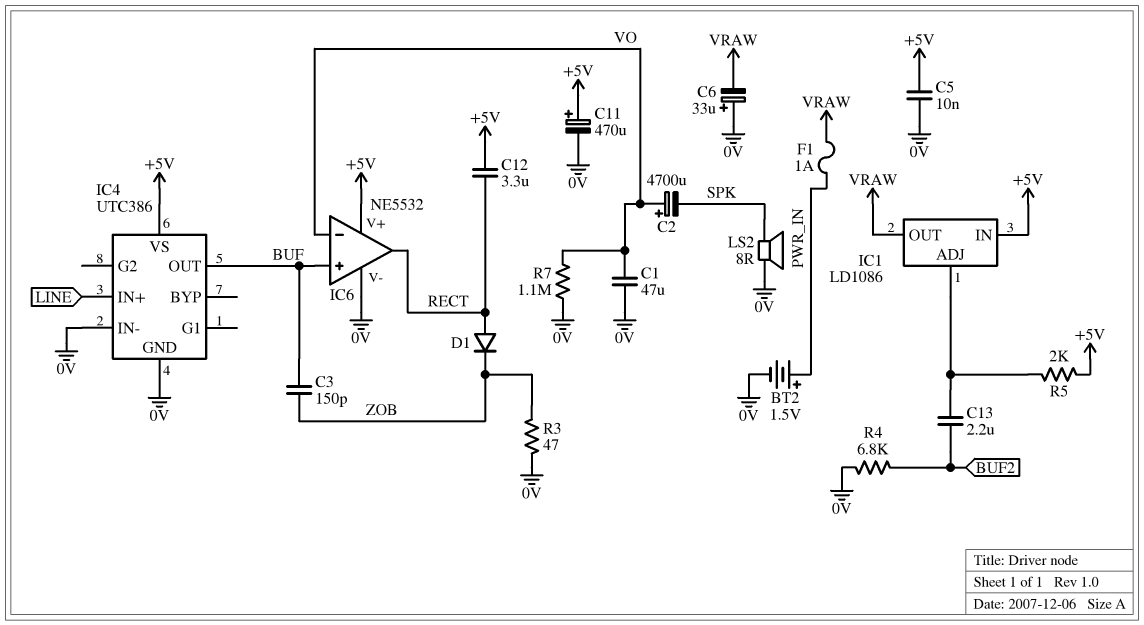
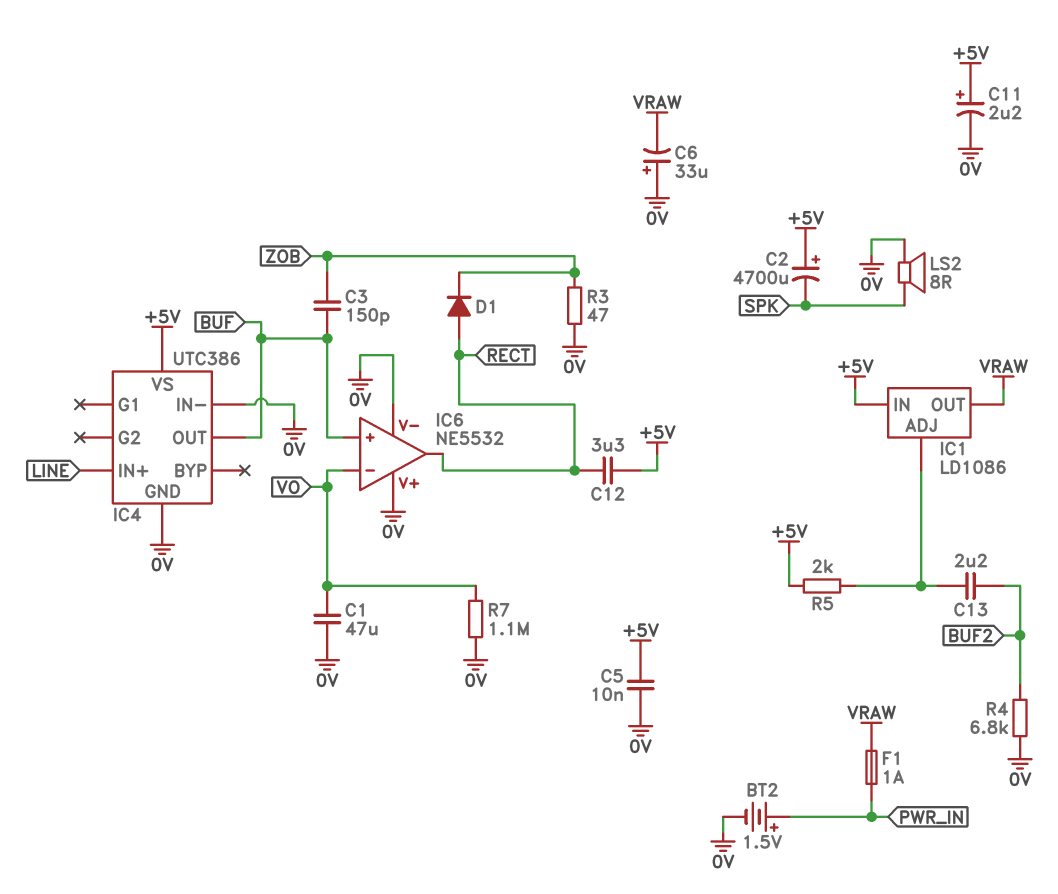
C2: 4700uF (plus VO, minus SPK) -> 4700uF (plus +5V, minus SPK)
C11: 470uF (plus +5V, minus 0V) -> 2.2uF (plus +5V, minus 0V)
IC6 pin V+: +5V -> 0V

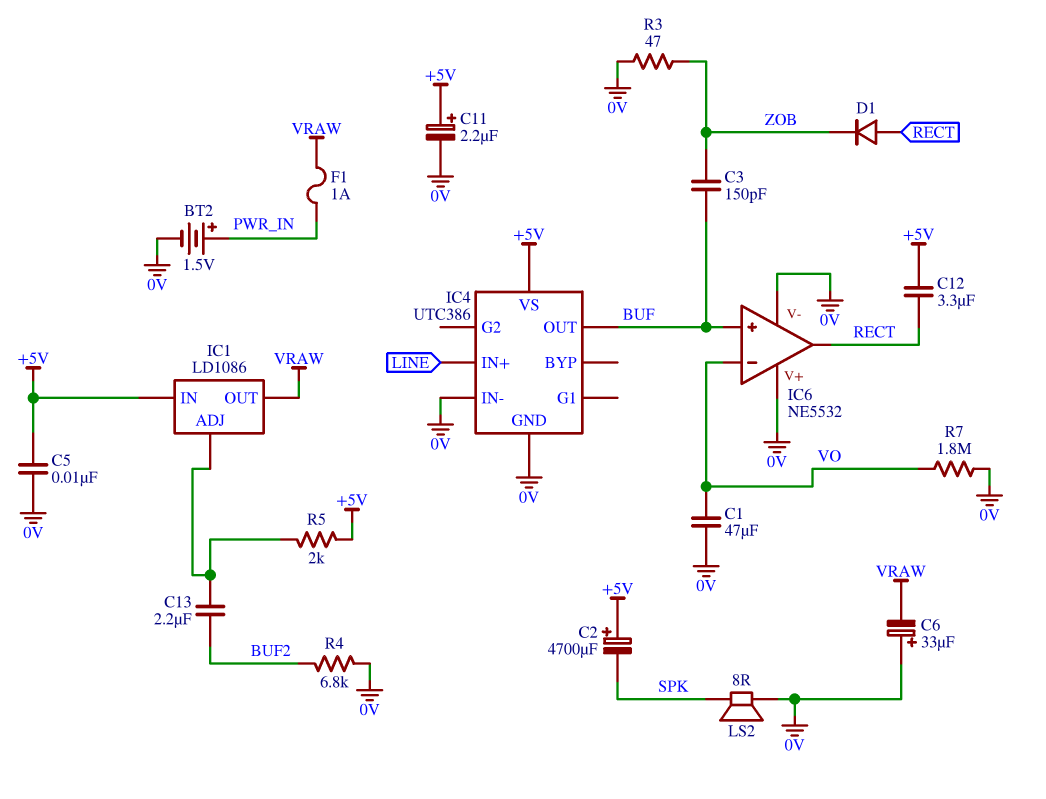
R7: 1.1M (0V, VO) -> 1.8M (0V, VO)

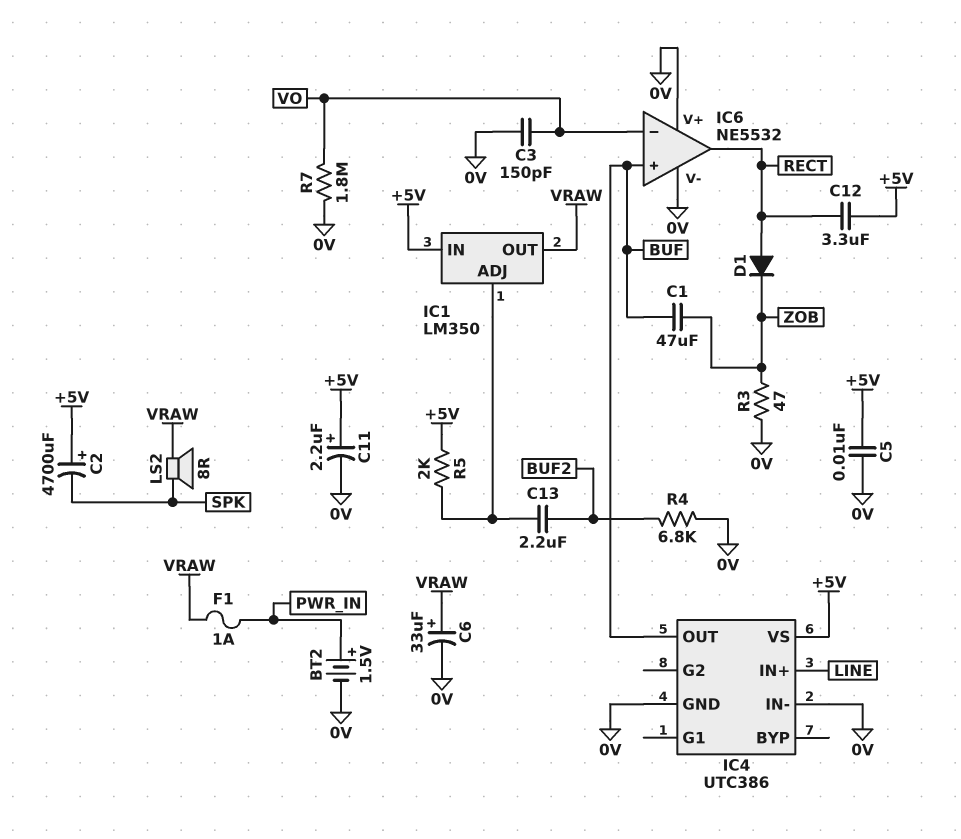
C1: 47uF (0V, VO) -> 47uF (BUF, ZOB)
C3: 150pF (BUF, ZOB) -> 150pF (0V, VO)
C6: 33uF (plus 0V, minus VRAW) -> 33uF (plus VRAW, minus 0V)
IC1: LD1086 -> LM350
LS2: speaker 8R (0V, SPK) -> speaker 8R (SPK, VRAW)

